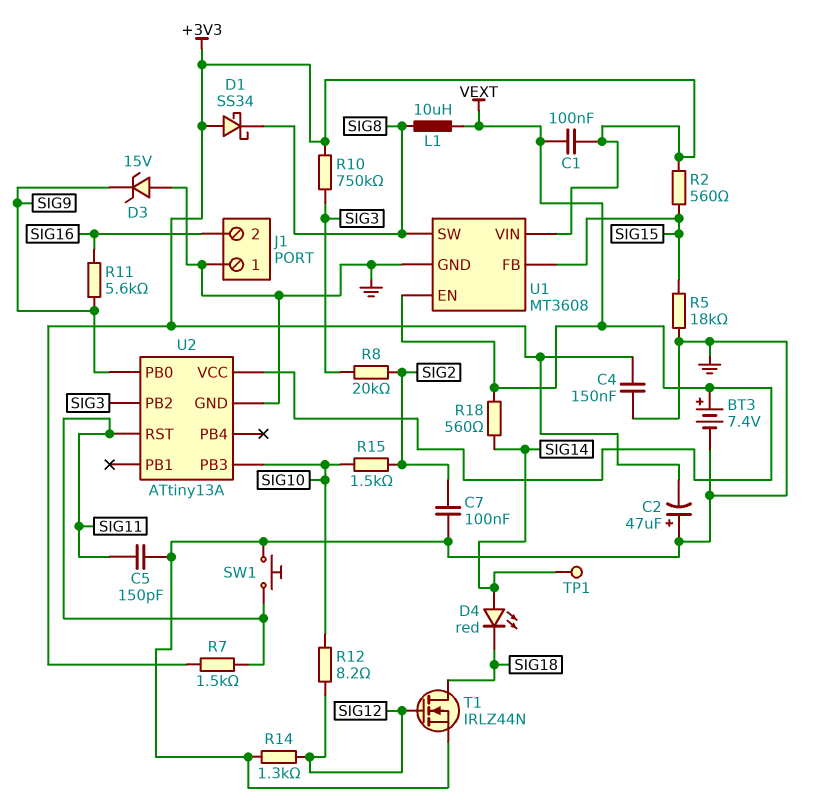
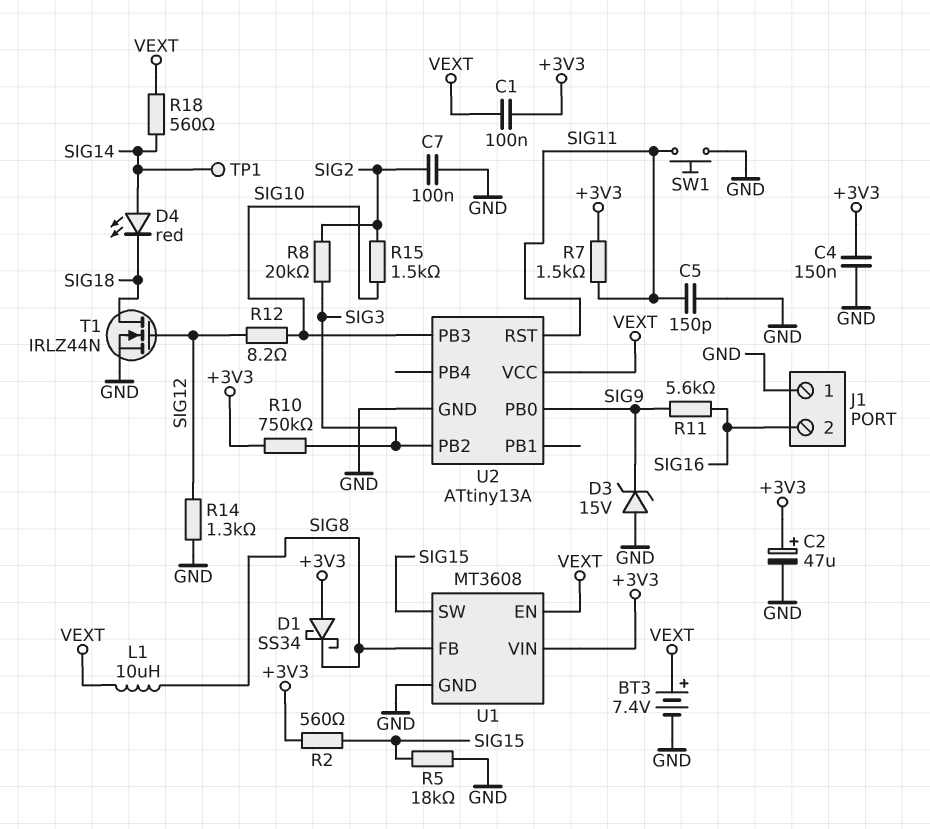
C2: 47uF (plus GND, minus +3V3) -> 47uF (plus +3V3, minus GND)
U1 pin FB: SIG15 -> SIG8
U1 pin SW: SIG8 -> SIG15

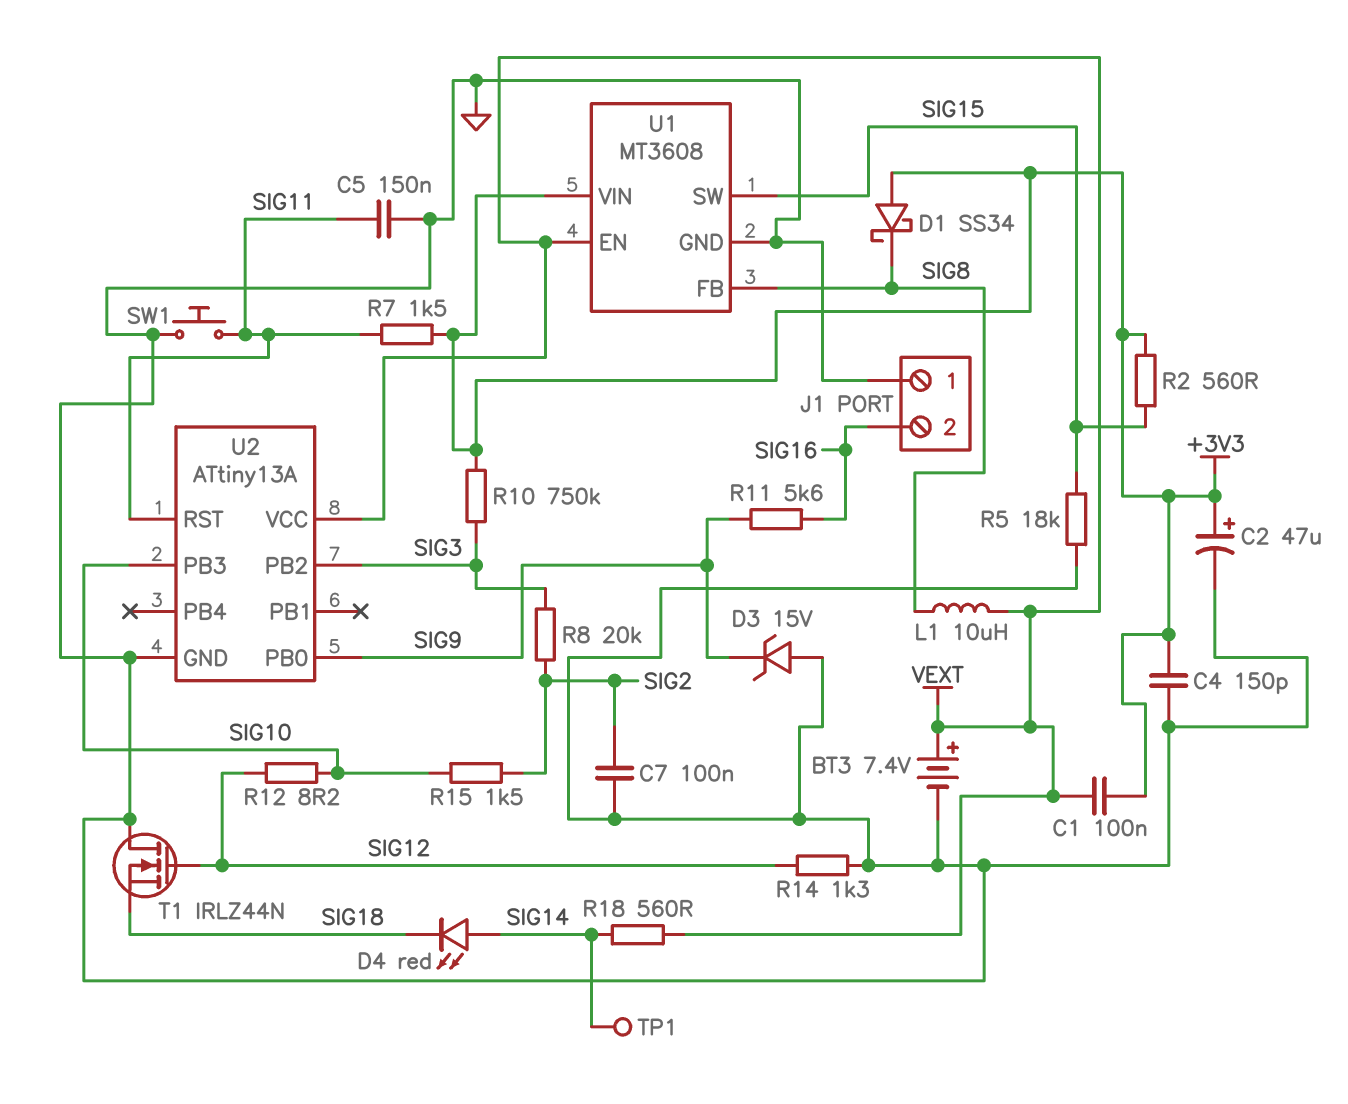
C4: 150nF (+3V3, GND) -> 150pF (+3V3, GND)
C5: 150pF (GND, SIG11) -> 150nF (GND, SIG11)
T1: NMOS IRLZ44N (G SIG12, D SIG18, S GND) -> NMOS IRLZ44N (G SIG12, D GND, S SIG18)

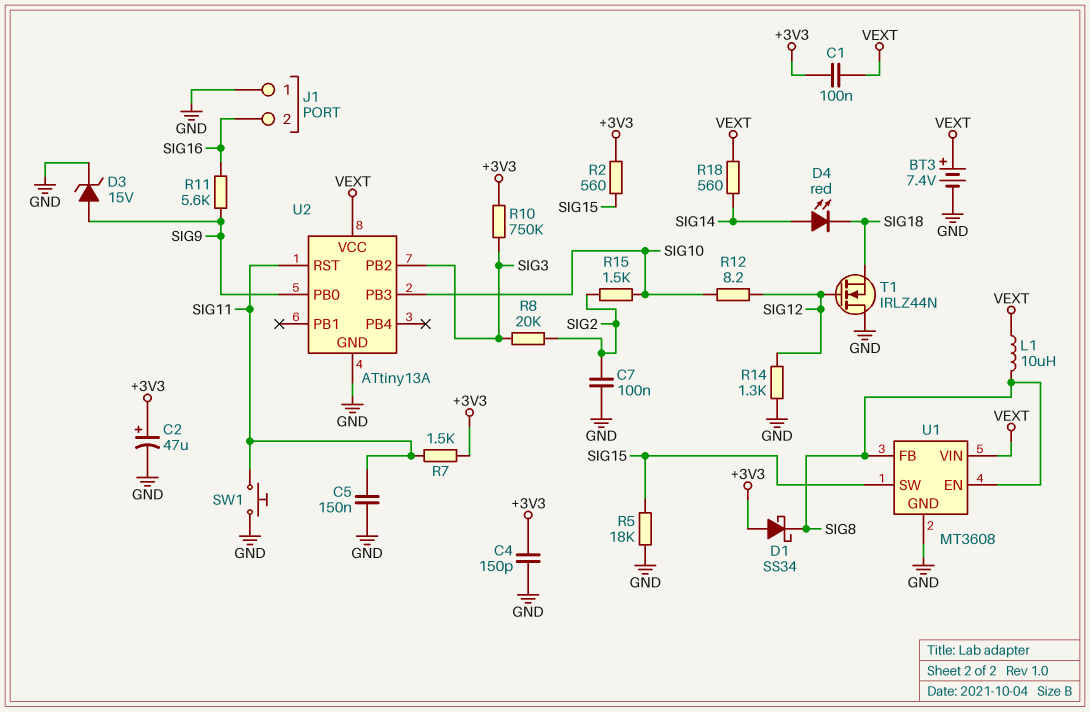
D3: zener 15V (A GND, K SIG9) -> zener 15V (A SIG9, K GND)
TP1: test point (SIG14) -> none
U1 pin EN: VEXT -> SIG8
U1 pin VIN: +3V3 -> VEXT

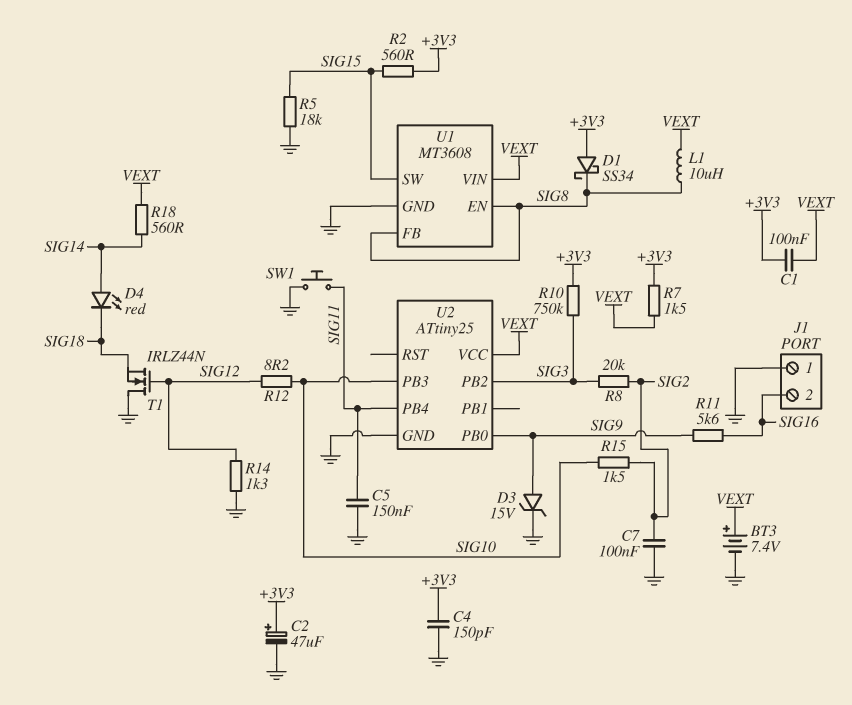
R7: 1.5k (+3V3, SIG11) -> 1.5k (+3V3, VEXT)
U2: ATtiny13A -> ATtiny25
U2 pin PB4: none -> SIG11
U2 pin RST: SIG11 -> none

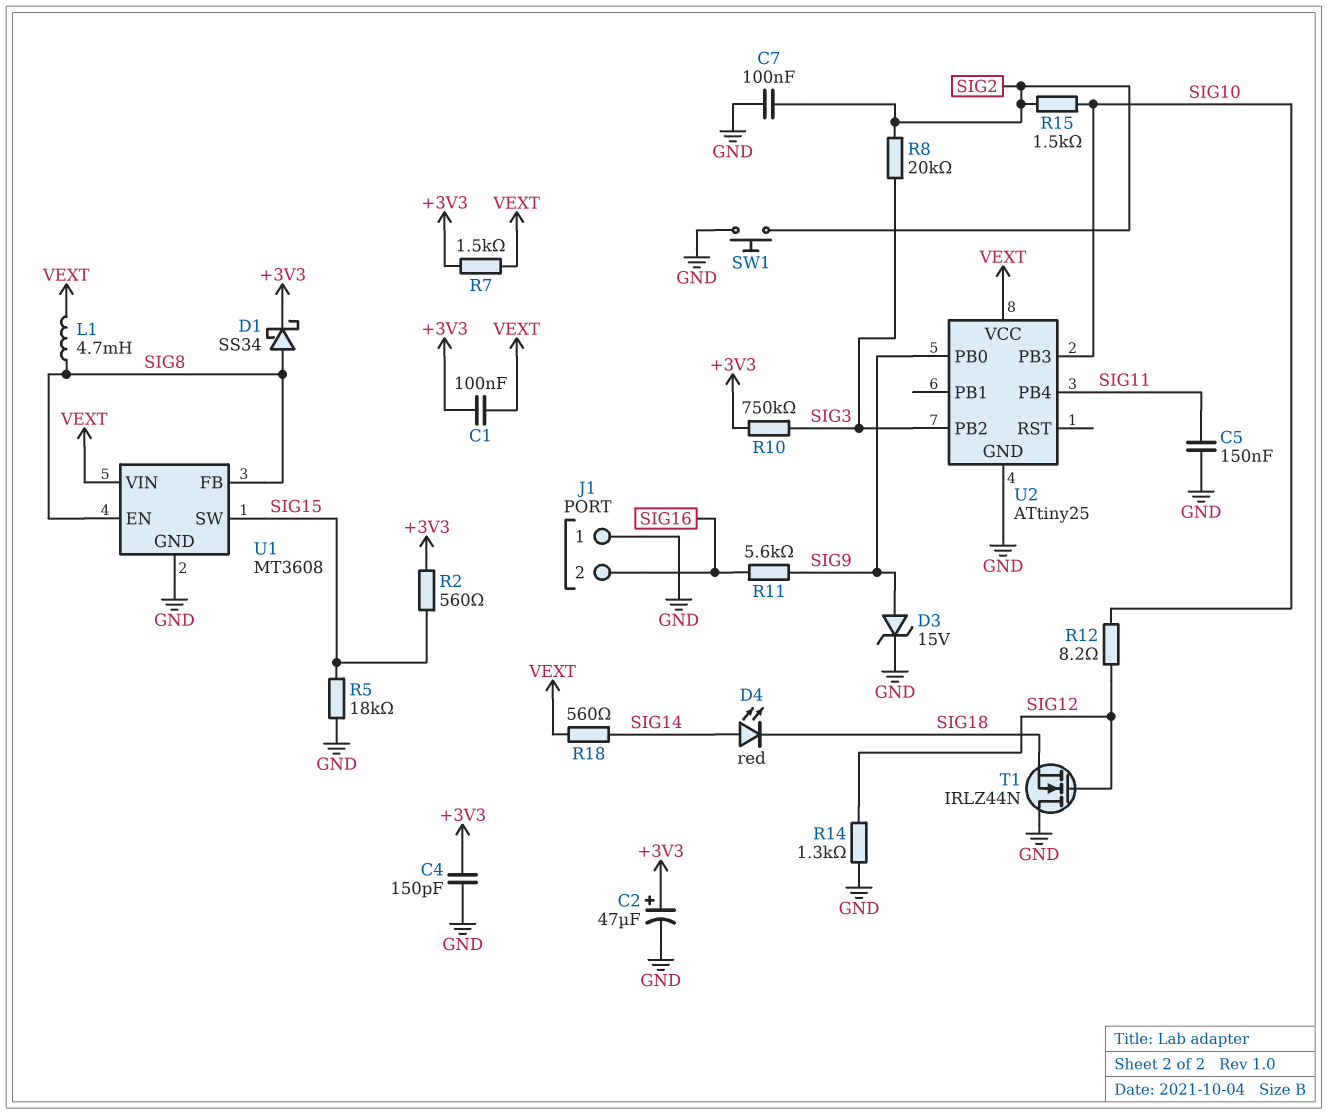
BT3: 7.4V (plus VEXT, minus GND) -> none
D1: schottky SS34 (A +3V3, K SIG8) -> schottky SS34 (A SIG8, K +3V3)
L1: 10uH (SIG8, VEXT) -> 4.7mH (SIG8, VEXT)
SW1: button (GND, SIG11) -> button (GND, SIG2)

